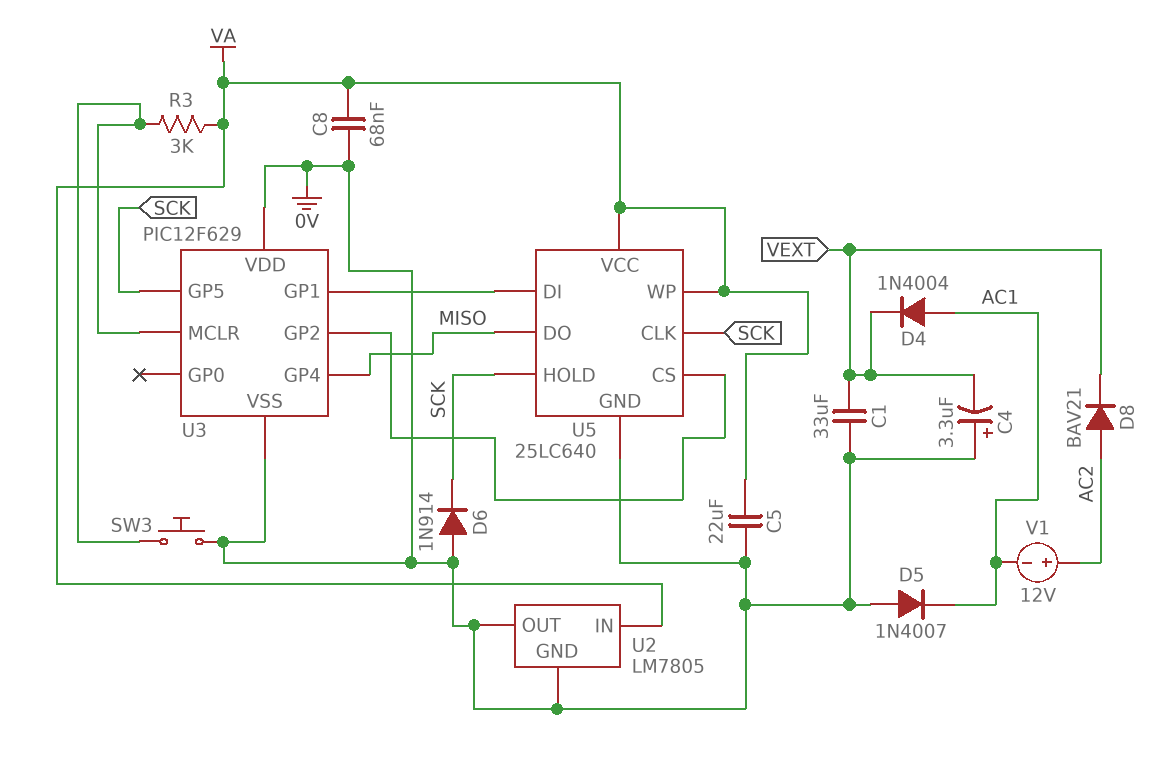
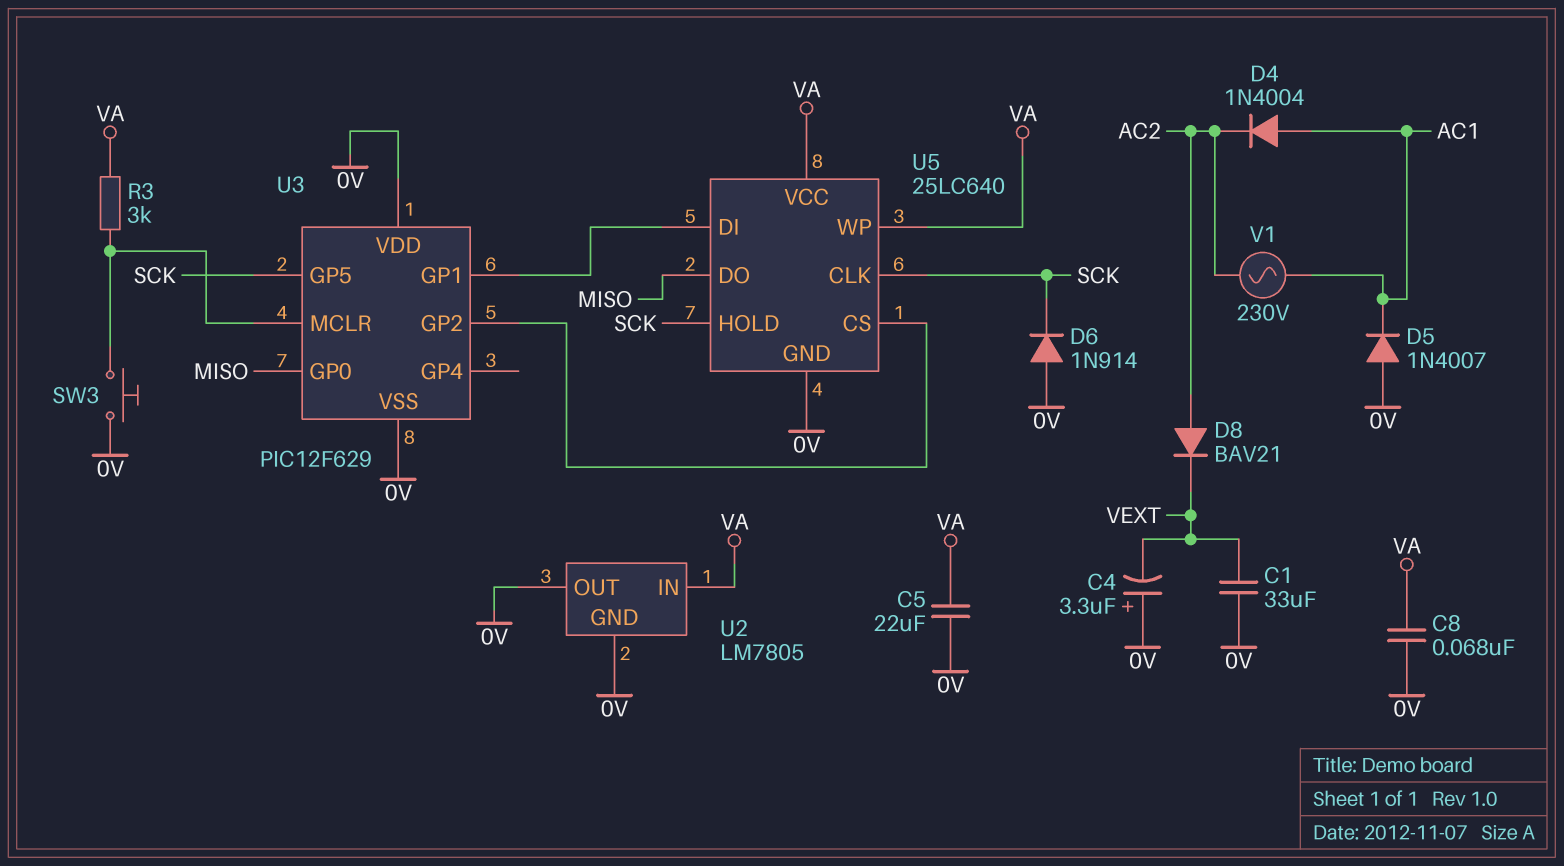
D4: diode 1N4004 (A AC1, K VEXT) -> diode 1N4004 (A AC1, K AC2)
U3 pin GP0: none -> MISO
U3 pin GP4: MISO -> none
V1: 12V (plus AC2, minus AC1) -> AC 230V (AC1, AC2)

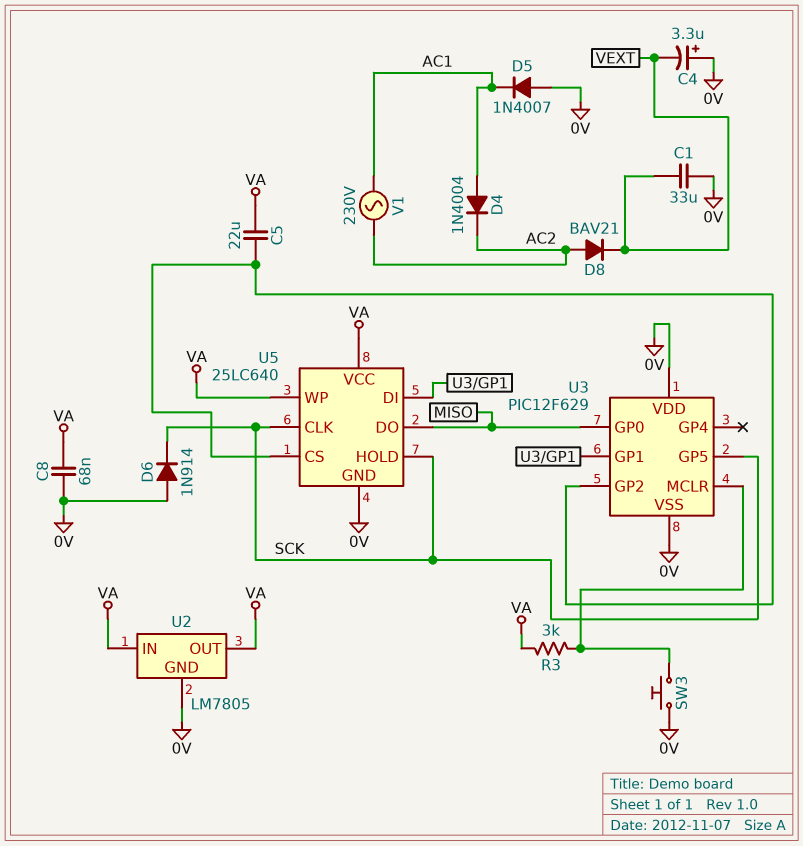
C5: 22uF (0V, VA) -> 22uF (U3/GP2, VA)
U2 pin OUT: 0V -> VA

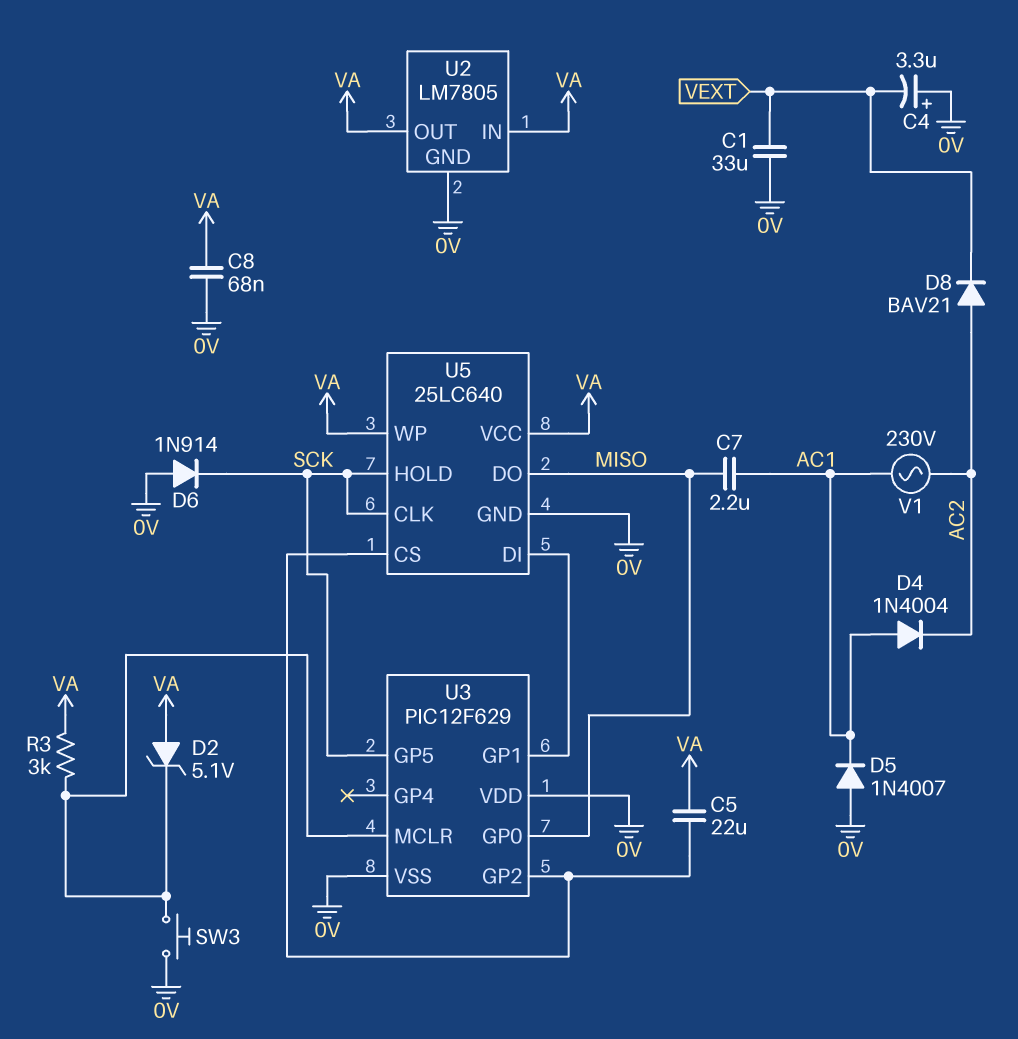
C7: none -> 2.2uF (AC1, MISO)
D2: none -> zener 5.1V (A VA, K U3/MCLR)

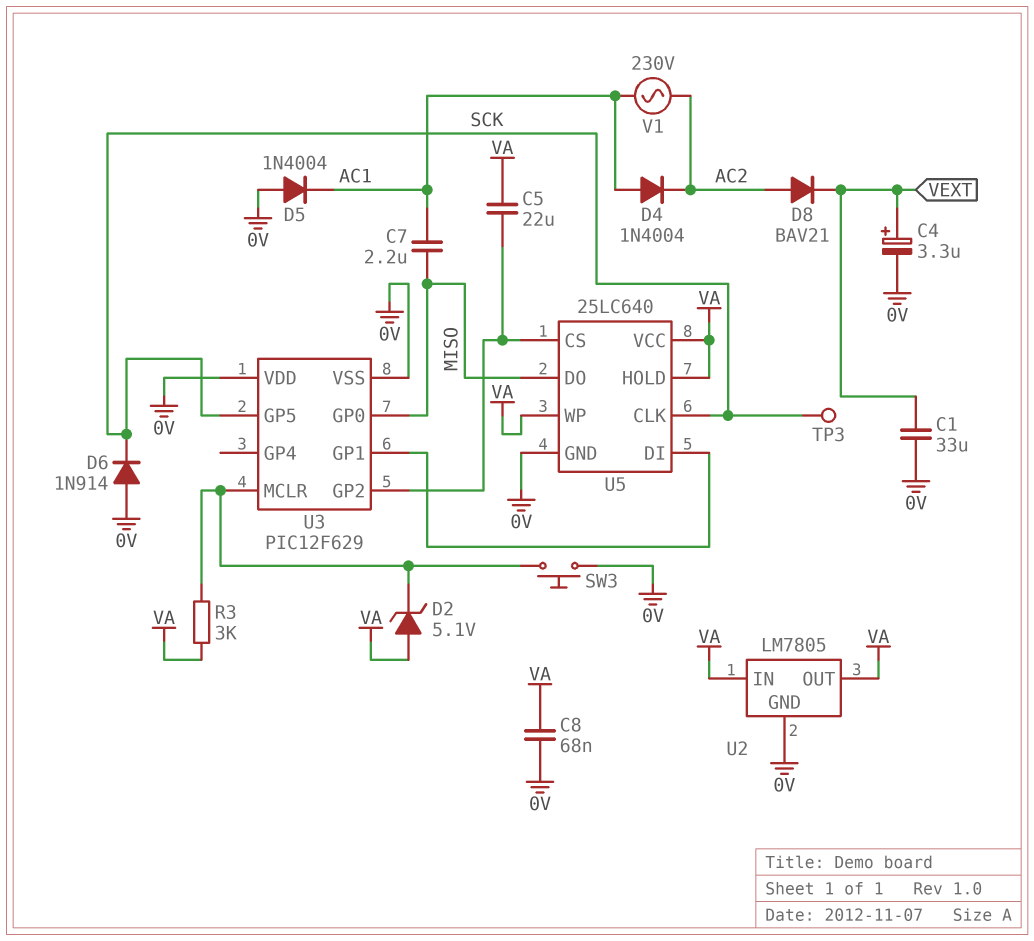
C4: 3.3uF (plus 0V, minus VEXT) -> 3.3uF (plus VEXT, minus 0V)
D5: diode 1N4007 (A 0V, K AC1) -> diode 1N4004 (A 0V, K AC1)
TP3: none -> test point (SCK)
U5 pin HOLD: SCK -> VA

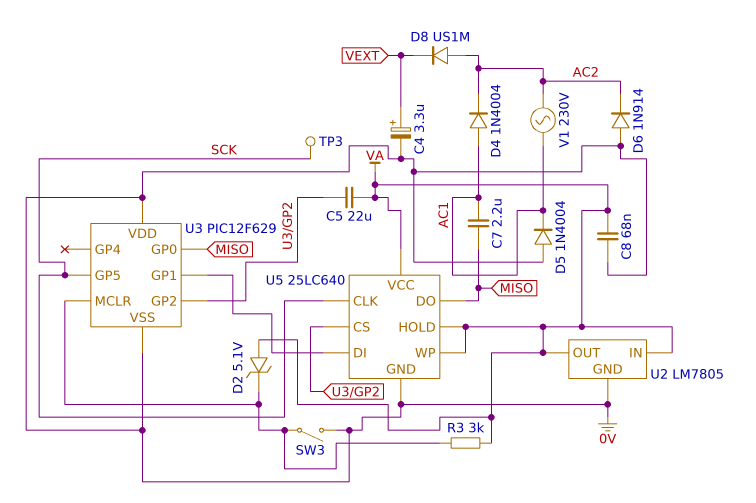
C1: 33uF (0V, VEXT) -> none
D6: diode 1N914 (A 0V, K SCK) -> diode 1N914 (A 0V, K AC2)
D8: diode BAV21 (A AC2, K VEXT) -> diode US1M (A AC2, K VEXT)
SW3: button (0V, U3/MCLR) -> switch (0V, U3/MCLR)

